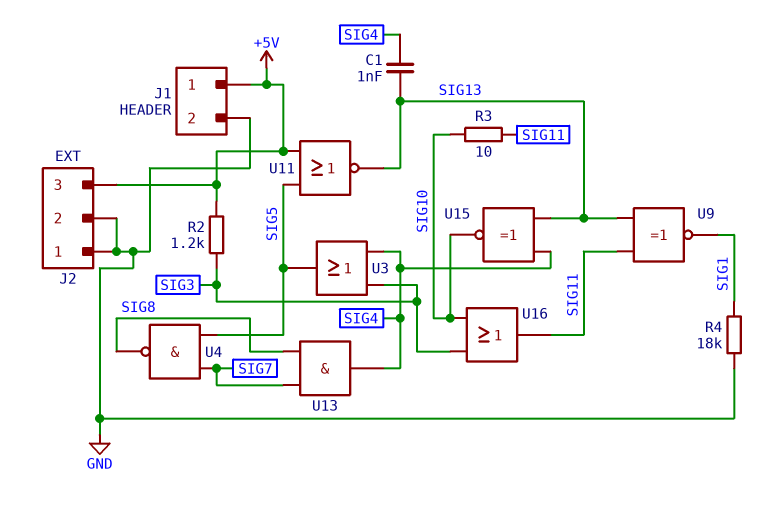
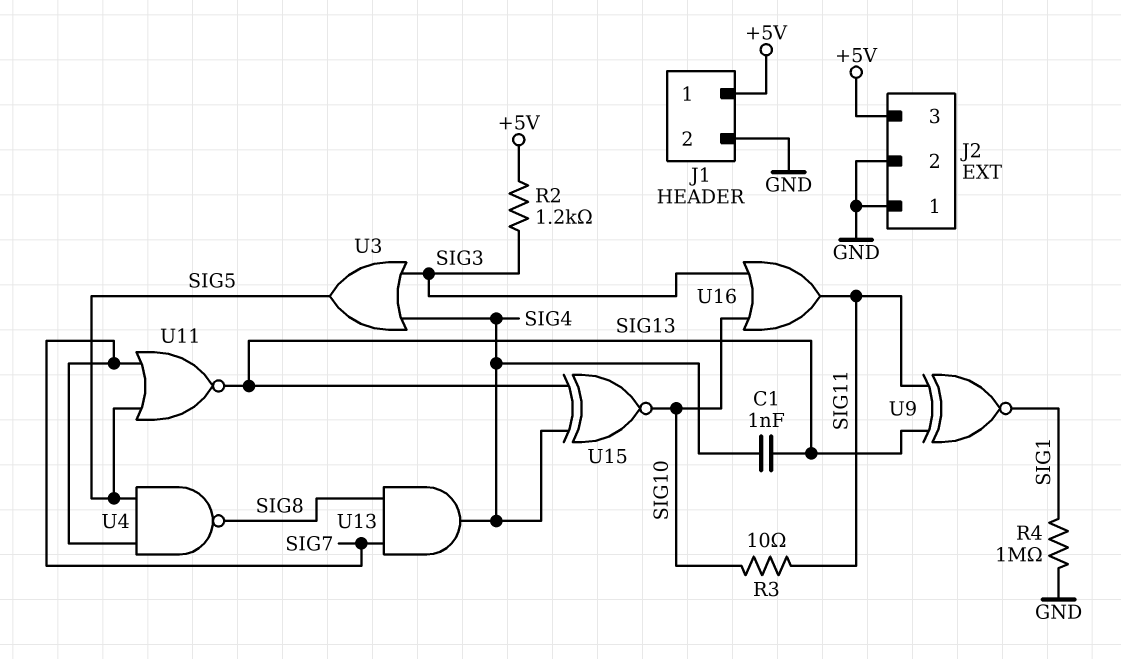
R4: 18k (GND, SIG1) -> 1M (GND, SIG1)
U11: NOR (in +5V, in SIG5, out SIG13) -> NOR (in SIG5, in SIG7, out SIG13)

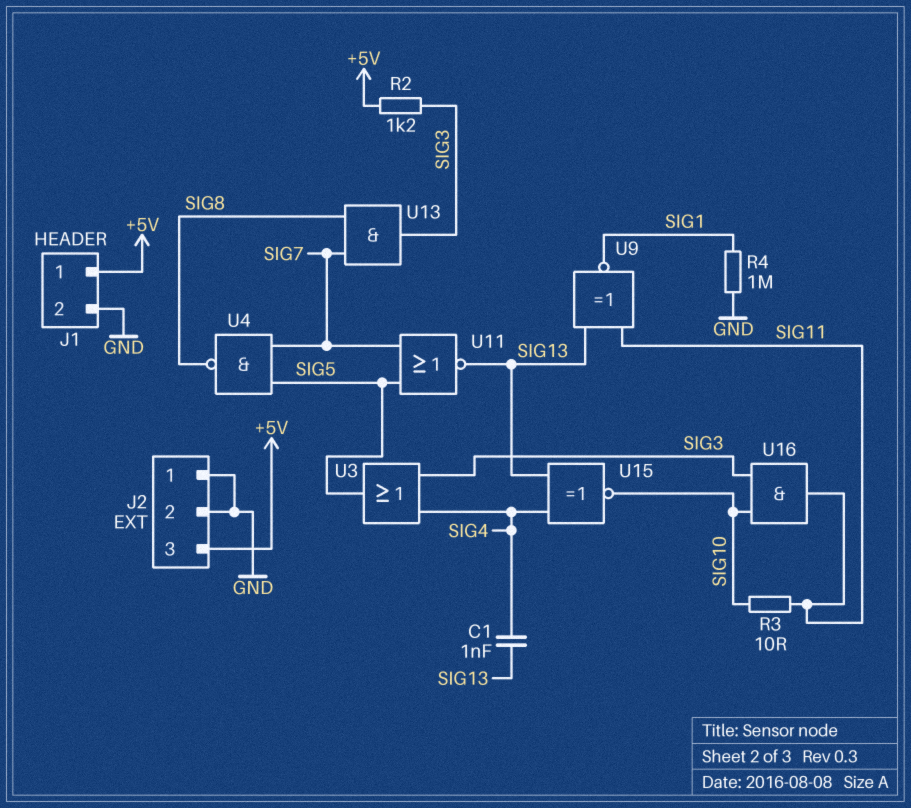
U13: AND (in SIG7, in SIG8, out SIG4) -> AND (in SIG7, in SIG8, out SIG3)
U16: OR (in SIG3, in SIG10, out SIG11) -> AND (in SIG3, in SIG10, out SIG11)

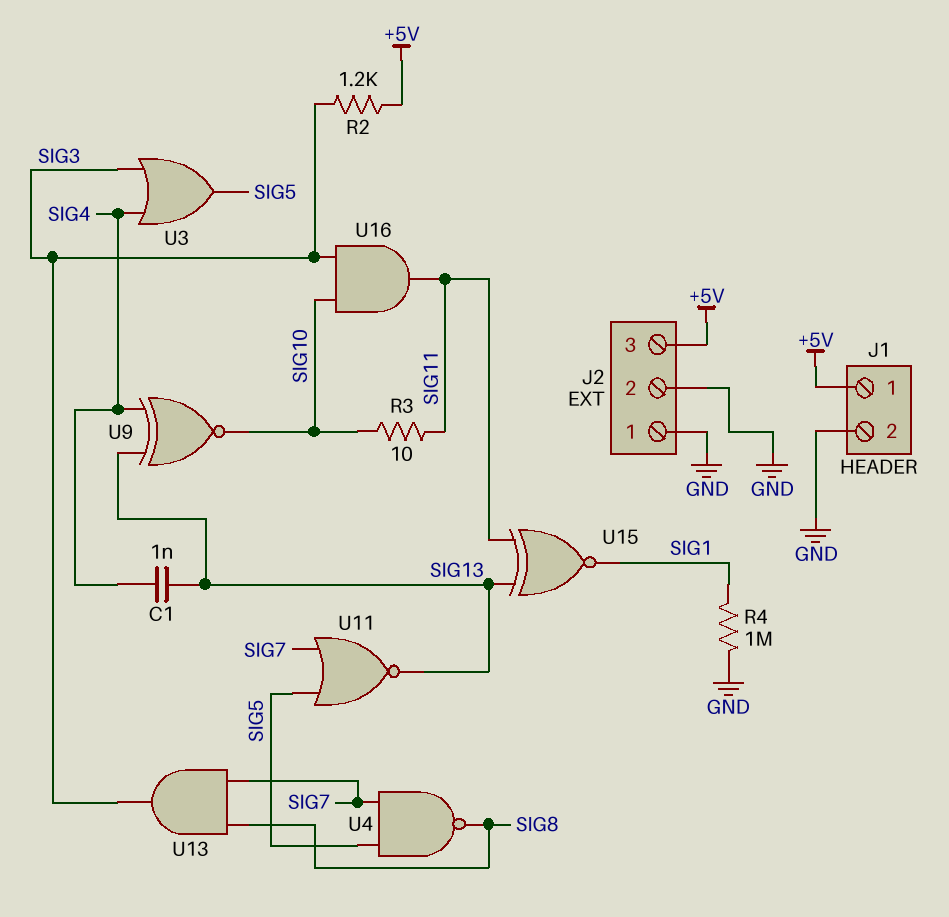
U9: XNOR (in SIG11, in SIG13, out SIG1) -> XNOR (in SIG4, in SIG13, out SIG10)
U15: XNOR (in SIG4, in SIG13, out SIG10) -> XNOR (in SIG11, in SIG13, out SIG1)

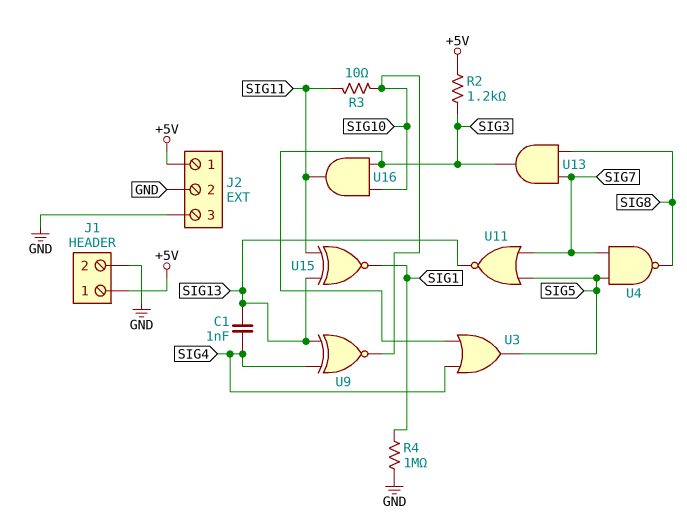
J2 pin 1: GND -> +5V
J2 pin 3: +5V -> GND

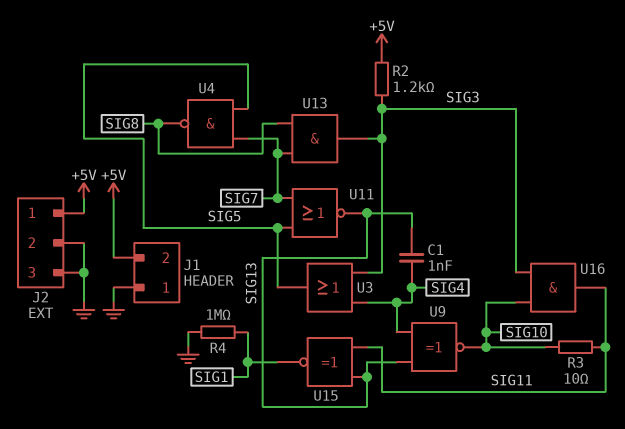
J1 pin 1: +5V -> GND
J1 pin 2: GND -> +5V

